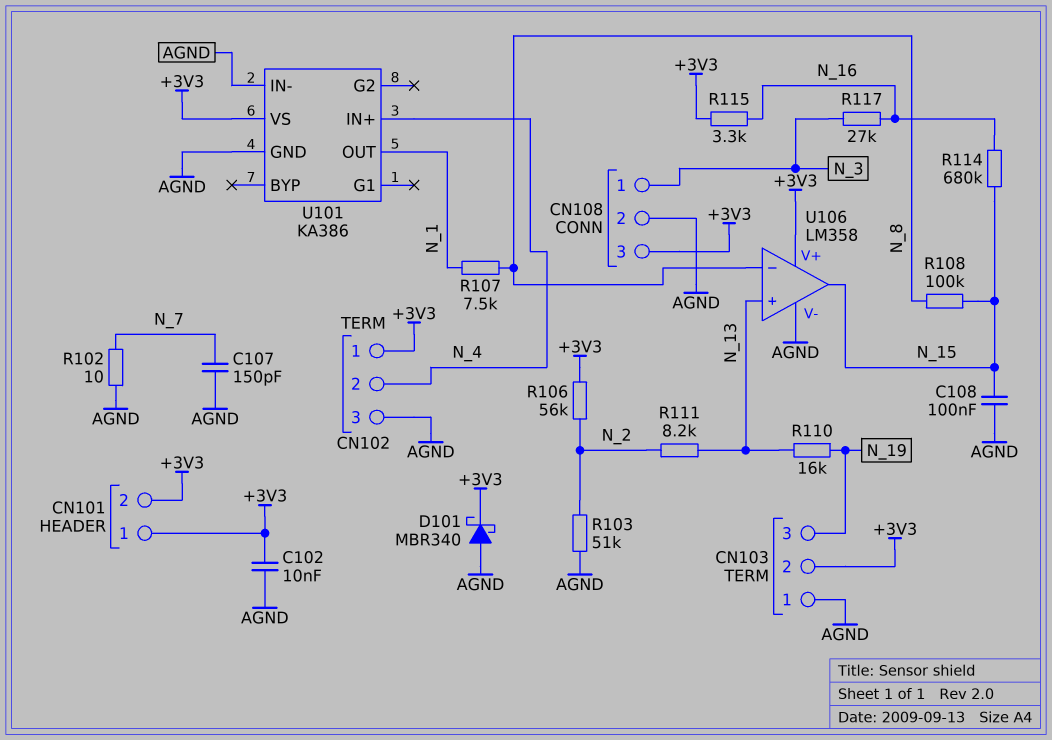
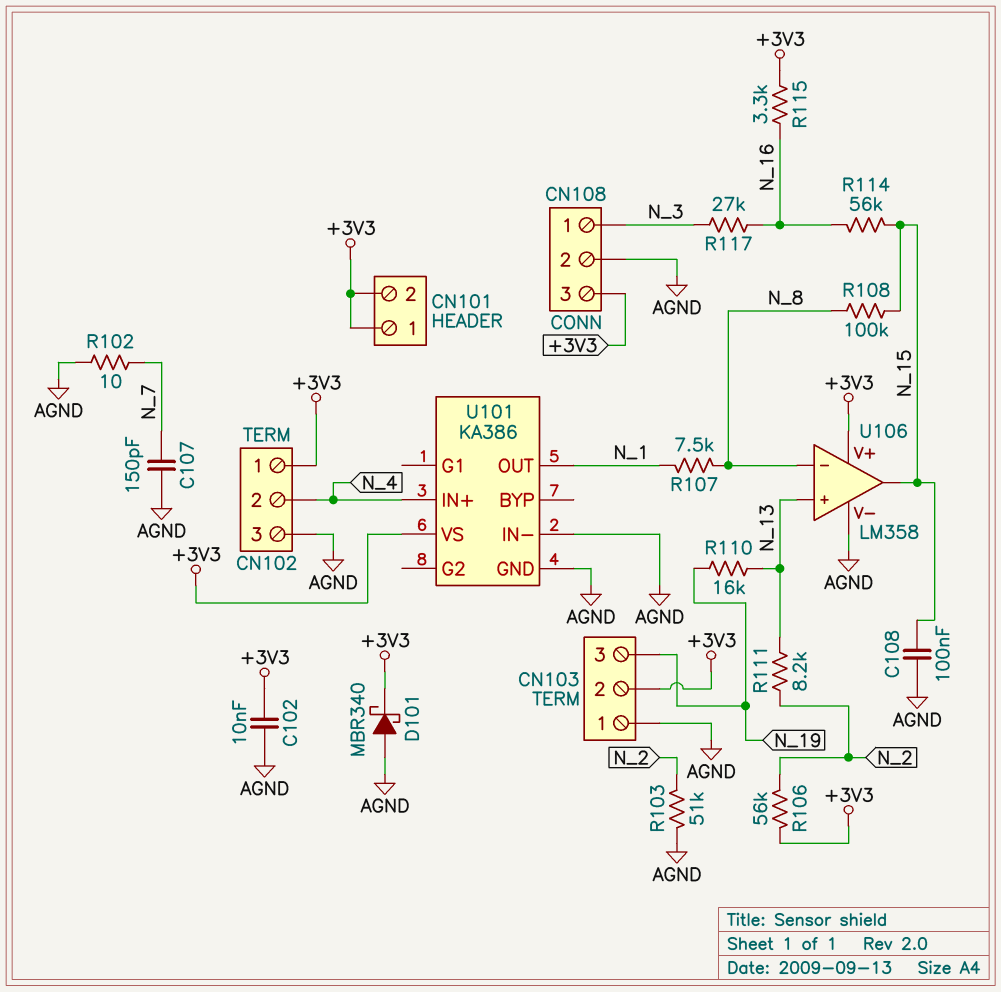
R114: 680k (N_15, N_16) -> 56k (N_15, N_16)

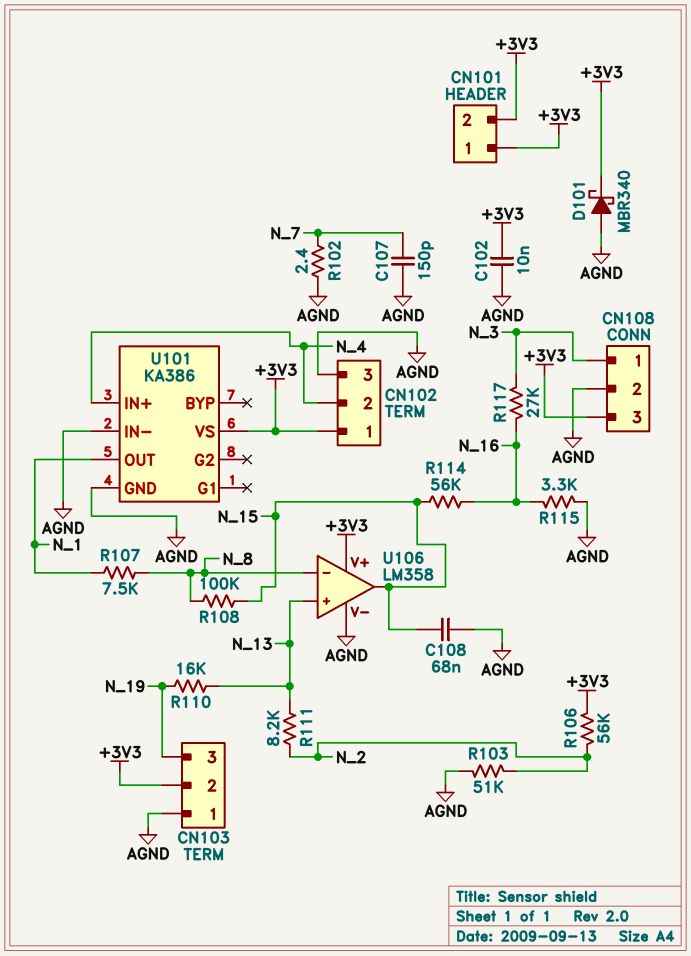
C108: 100nF (AGND, N_15) -> 68nF (AGND, N_15)
R102: 10 (AGND, N_7) -> 2.4 (AGND, N_7)
R115: 3.3k (+3V3, N_16) -> 3.3k (AGND, N_16)

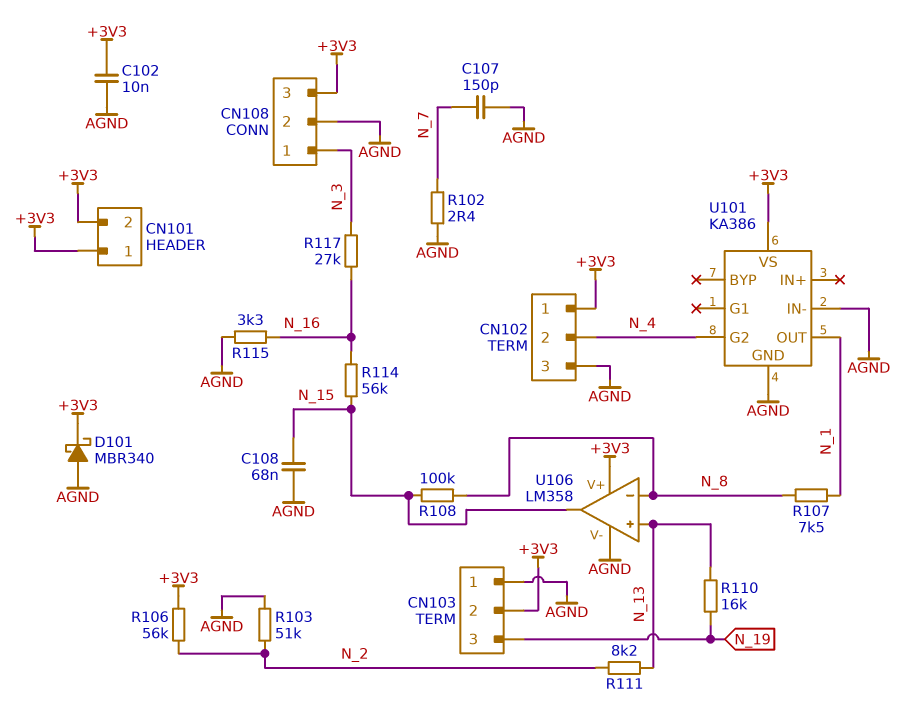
U101 pin G2: none -> N_4
U101 pin IN+: N_4 -> none

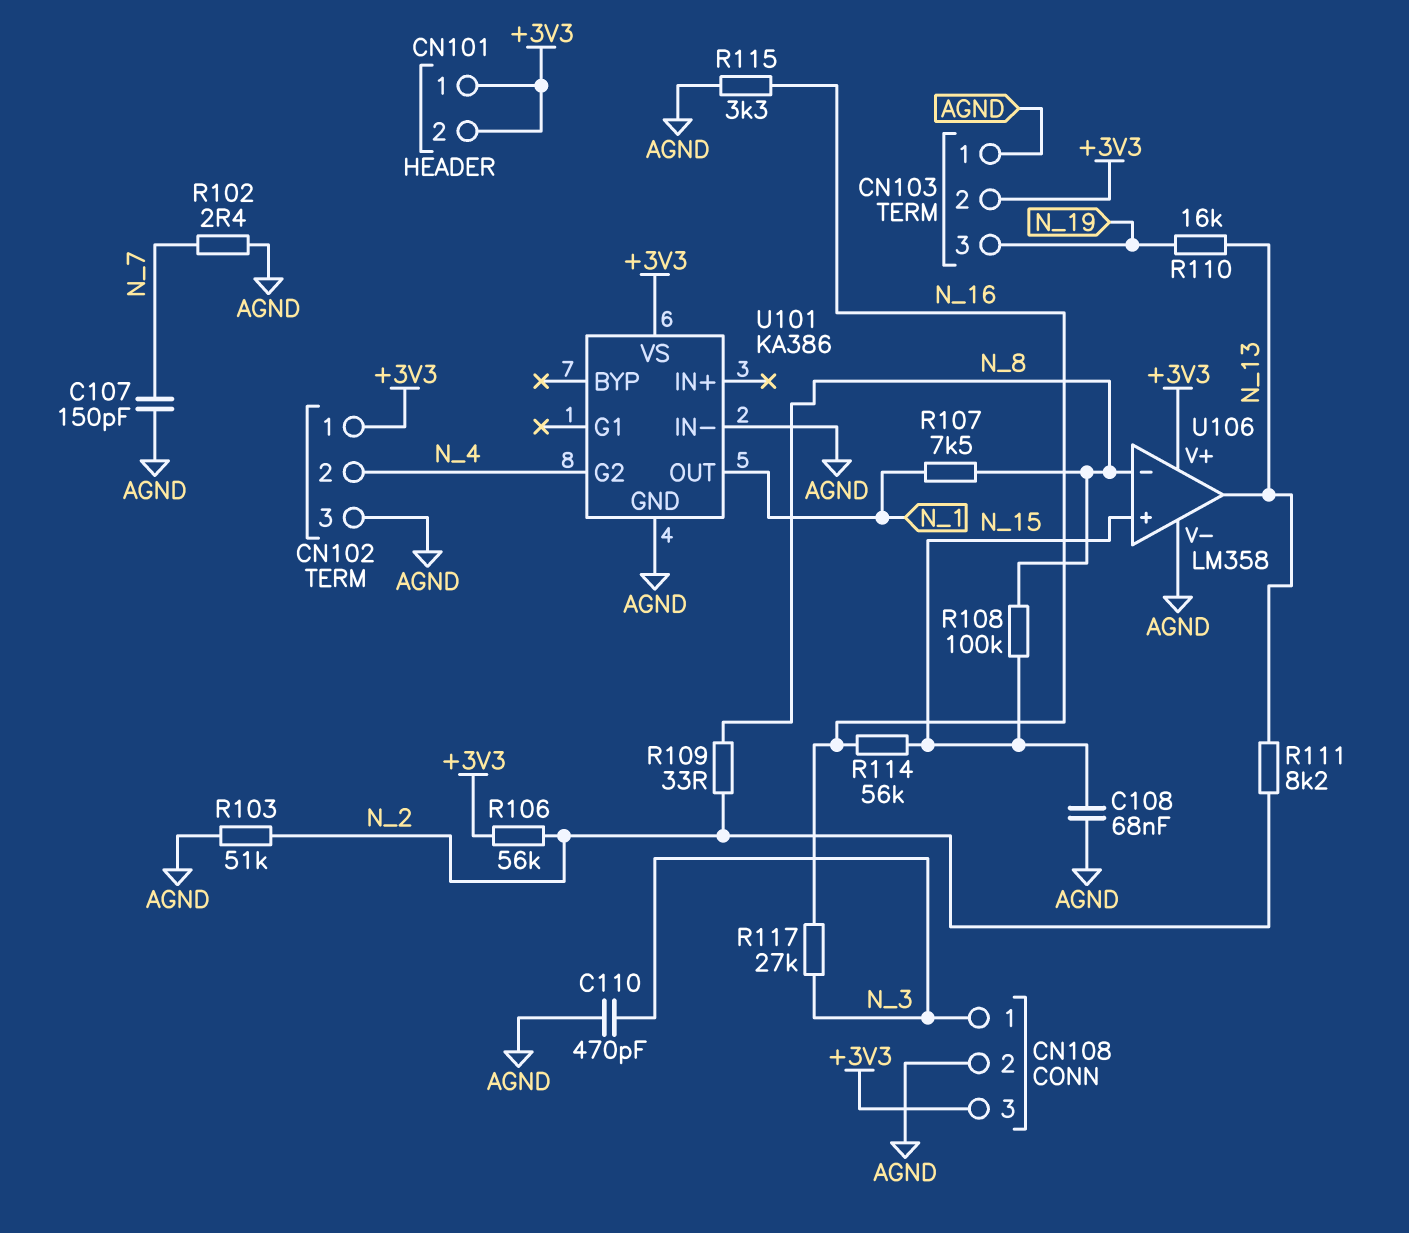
C102: 10nF (+3V3, AGND) -> none
C110: none -> 470pF (AGND, N_3)
D101: schottky MBR340 (A AGND, K +3V3) -> none
R109: none -> 33 (N_2, N_8)
U106 pin in+: N_13 -> N_15
U106 pin out: N_15 -> N_13

